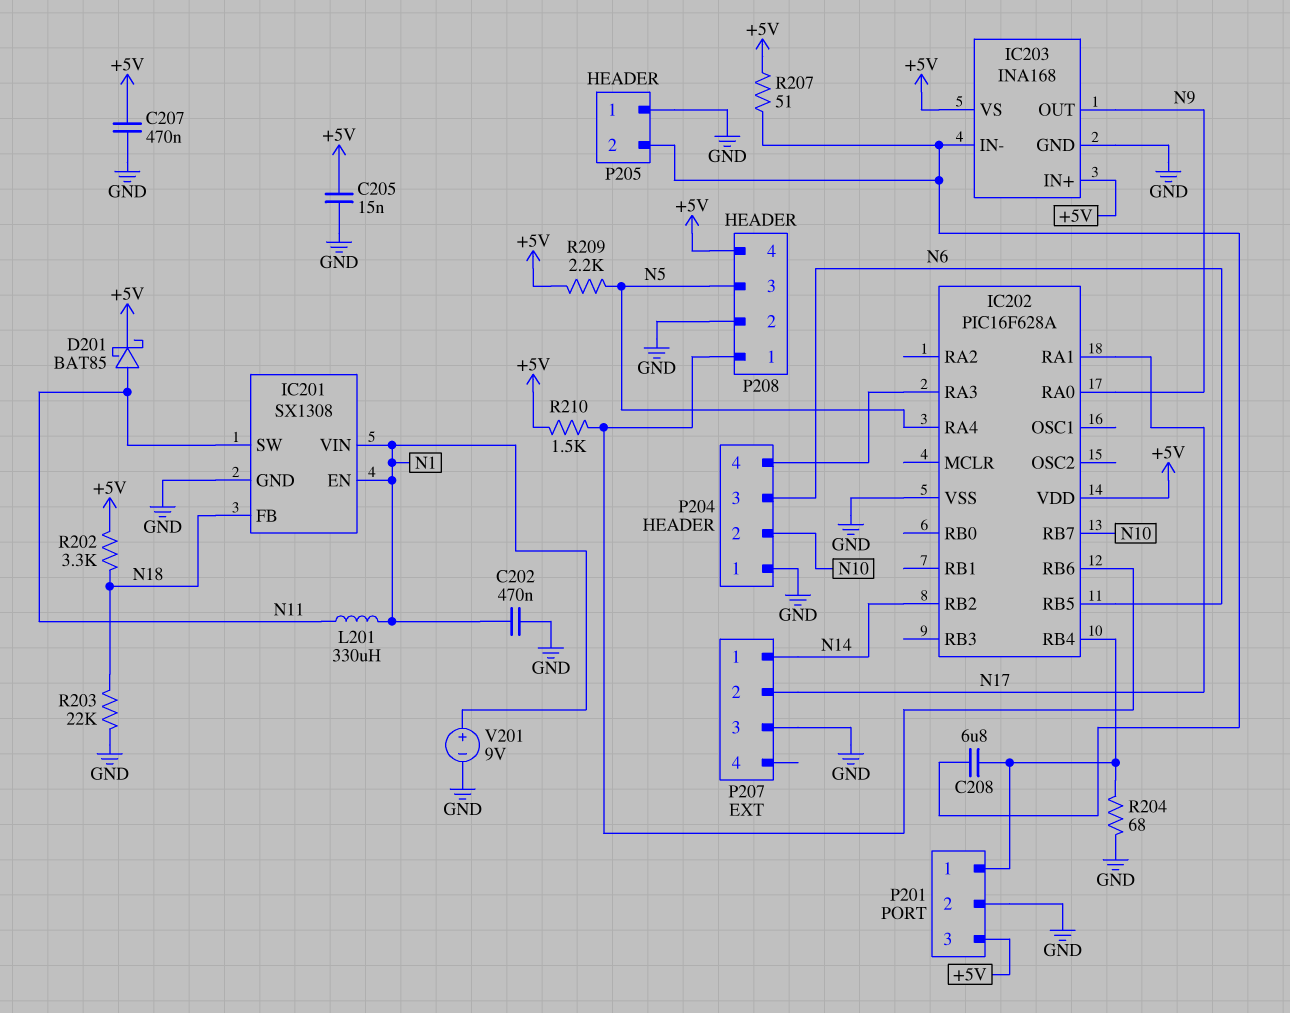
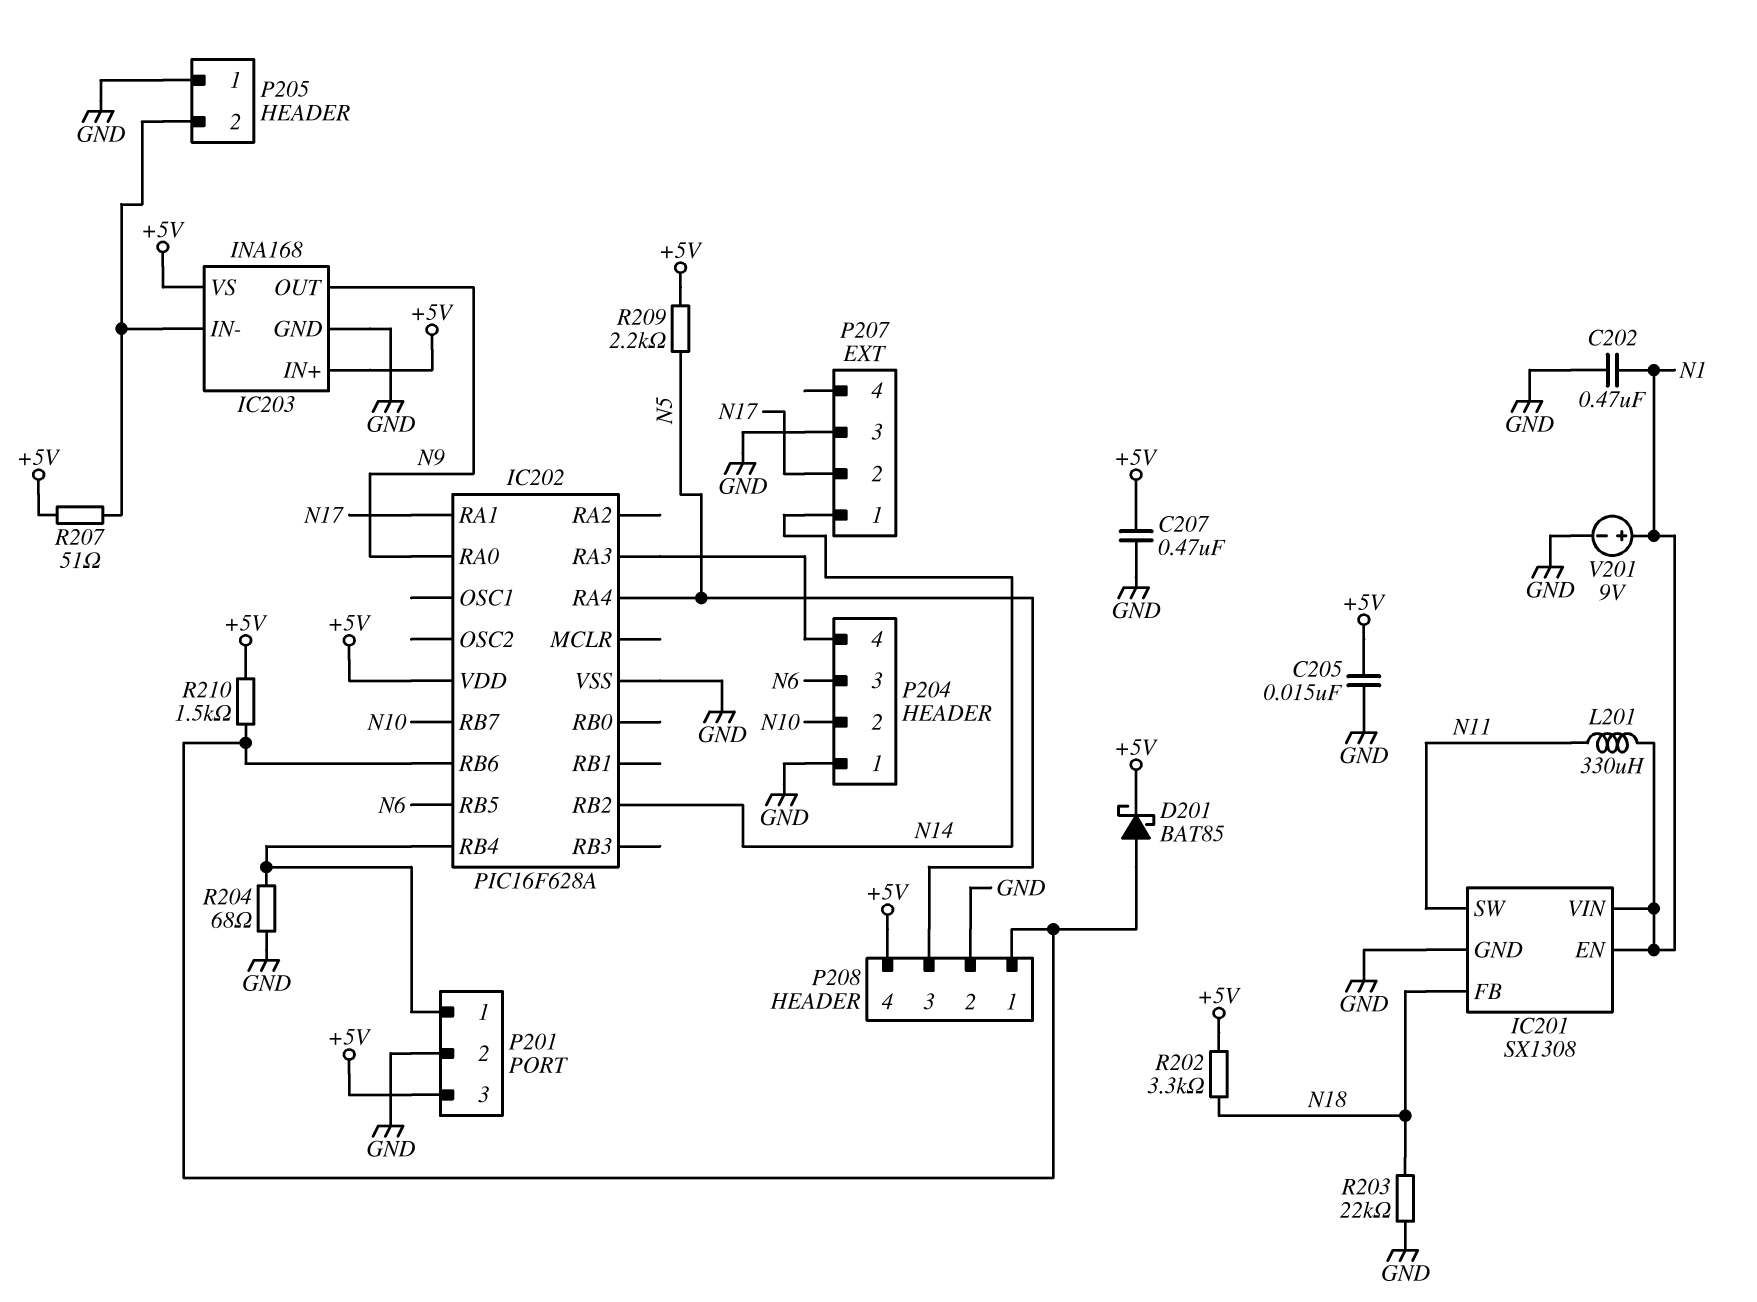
C208: 6.8uF (IC202/RB4, IC203/IN-) -> none
D201: schottky BAT85 (A N11, K +5V) -> schottky BAT85 (A IC202/RB6, K +5V)

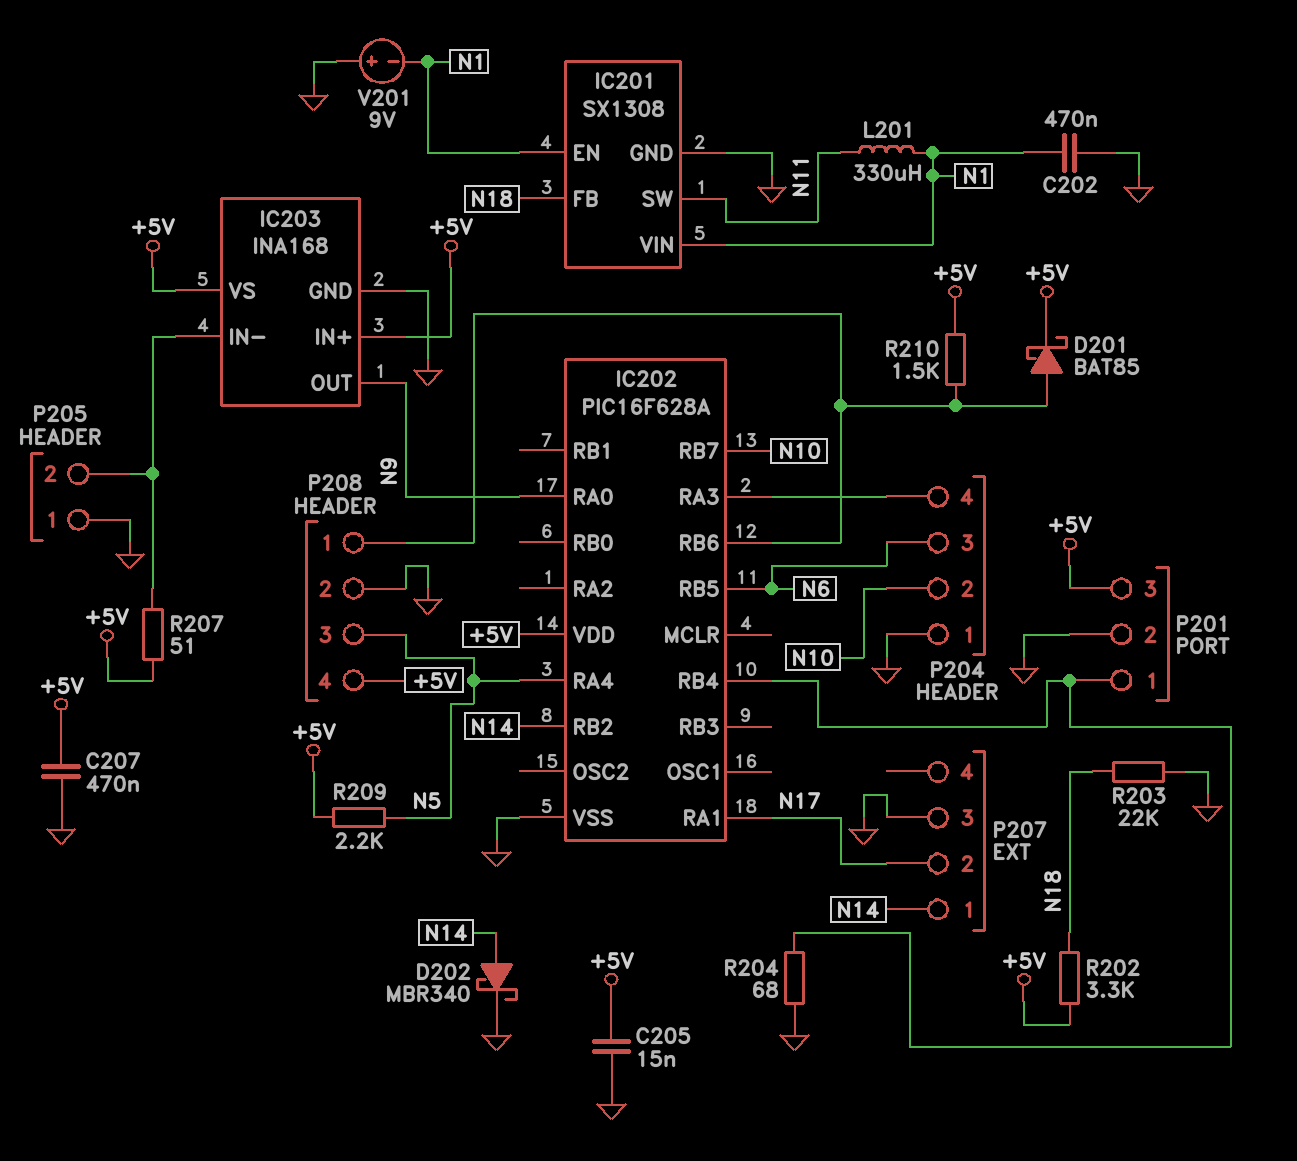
D202: none -> schottky MBR340 (A N14, K GND)
V201: 9V (plus N1, minus GND) -> 9V (plus GND, minus N1)

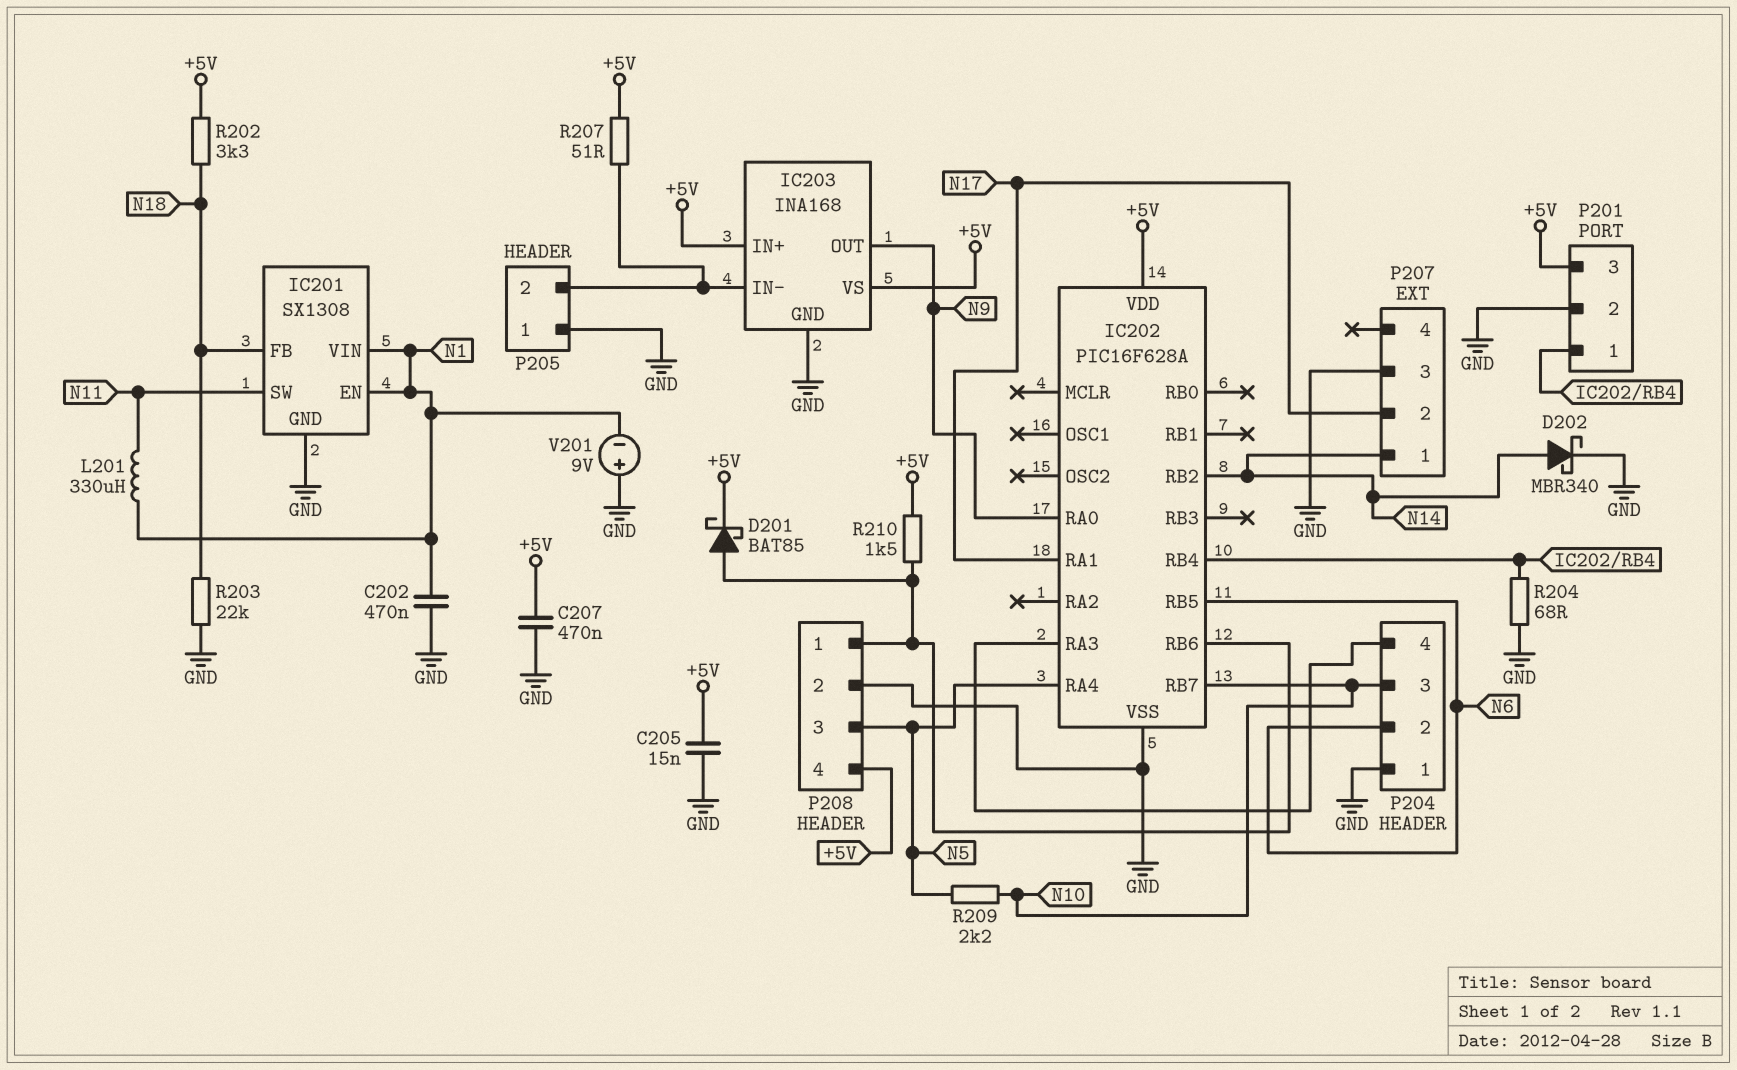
P204 pin 2: N10 -> N6
P204 pin 3: N6 -> N10
R209: 2.2k (+5V, N5) -> 2.2k (N5, N10)

